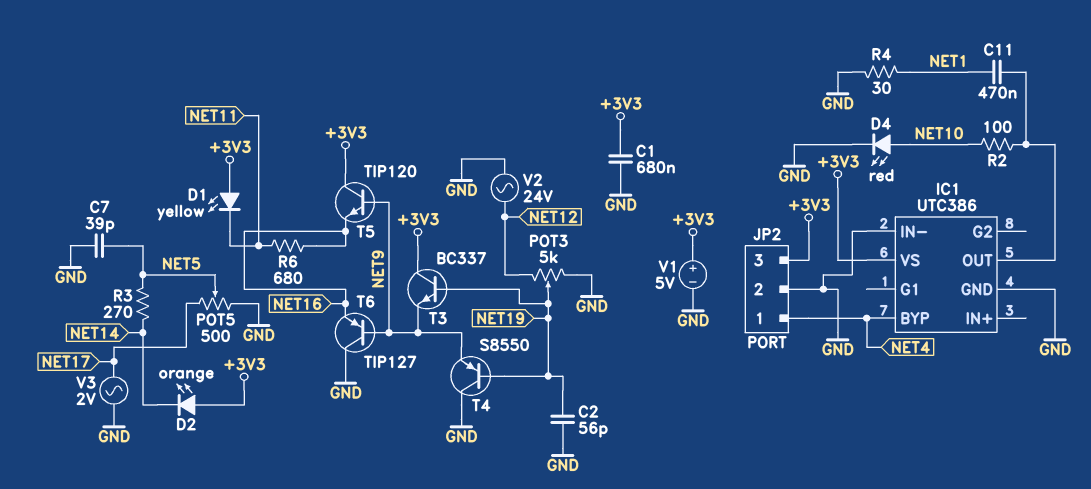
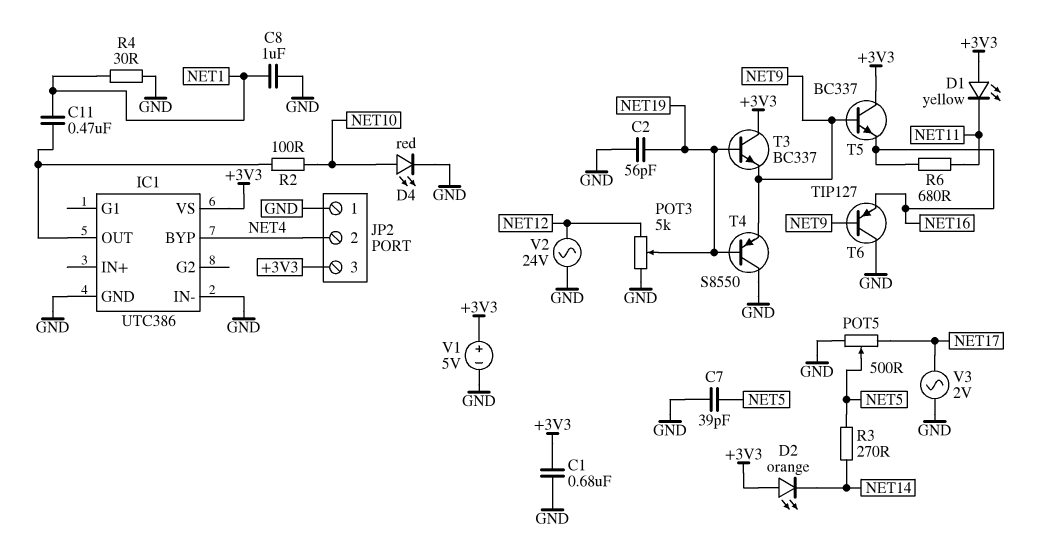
C8: none -> 1uF (GND, NET1)
JP2 pin 1: NET4 -> GND
JP2 pin 2: GND -> NET4
T5: NPN TIP120 (B NET9, C +3V3, E NET16) -> NPN BC337 (B NET9, C +3V3, E NET16)

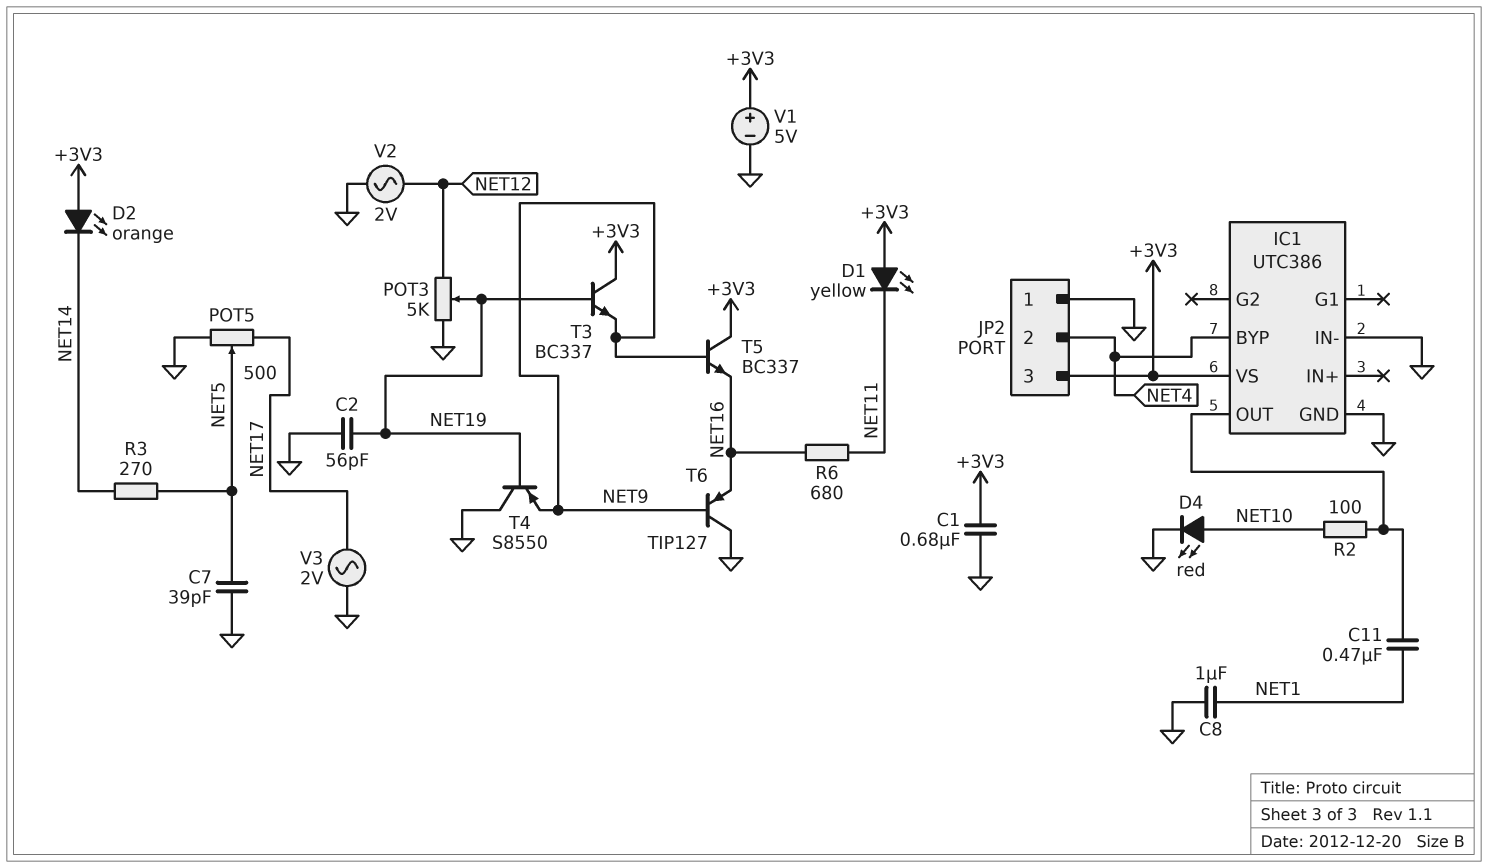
R4: 30 (GND, NET1) -> none
V2: AC 24V (GND, NET12) -> AC 2V (GND, NET12)

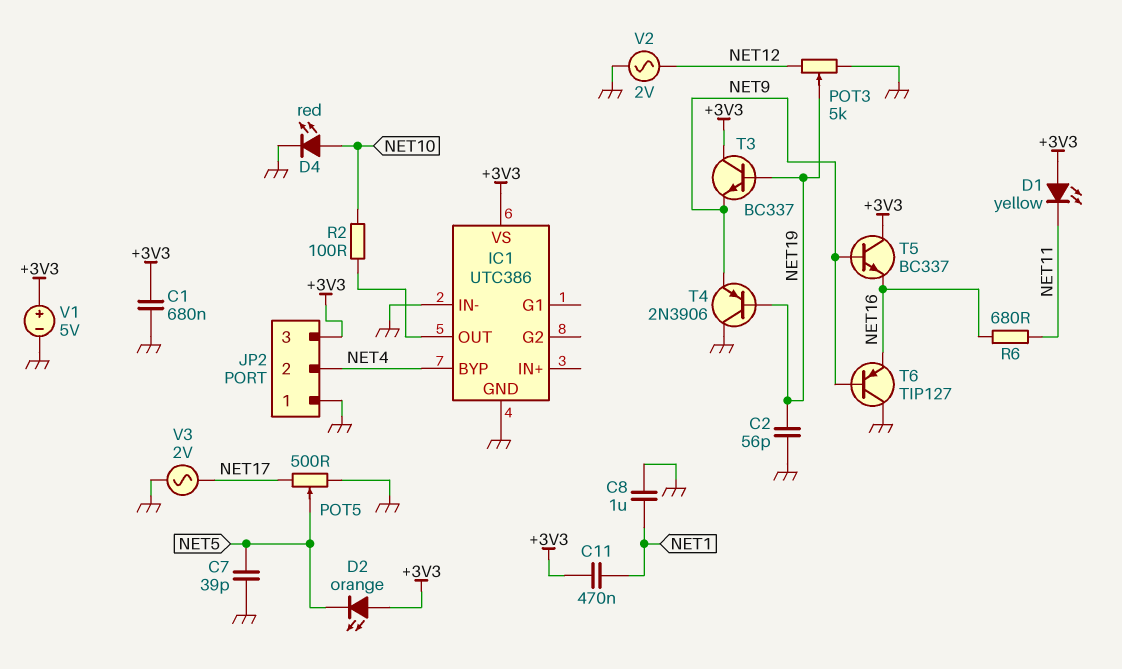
C11: 470nF (IC1/OUT, NET1) -> 470nF (+3V3, NET1)
D2: LED orange (A +3V3, K NET14) -> LED orange (A +3V3, K NET5)
R3: 270 (NET5, NET14) -> none
T4: PNP S8550 (B NET19, C GND, E NET9) -> PNP 2N3906 (B NET19, C GND, E NET9)

